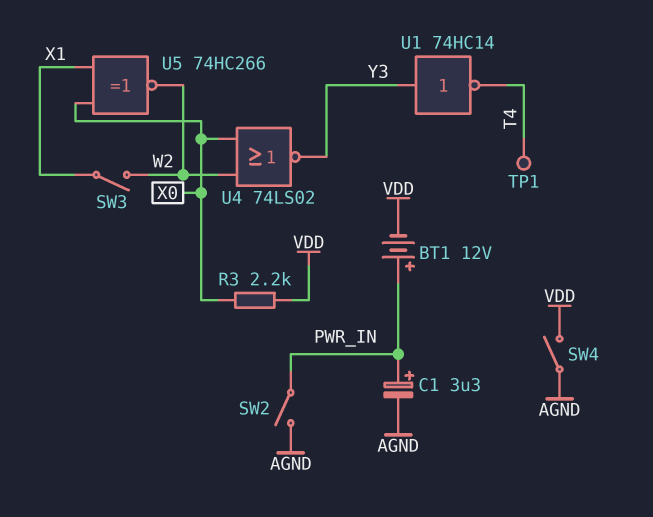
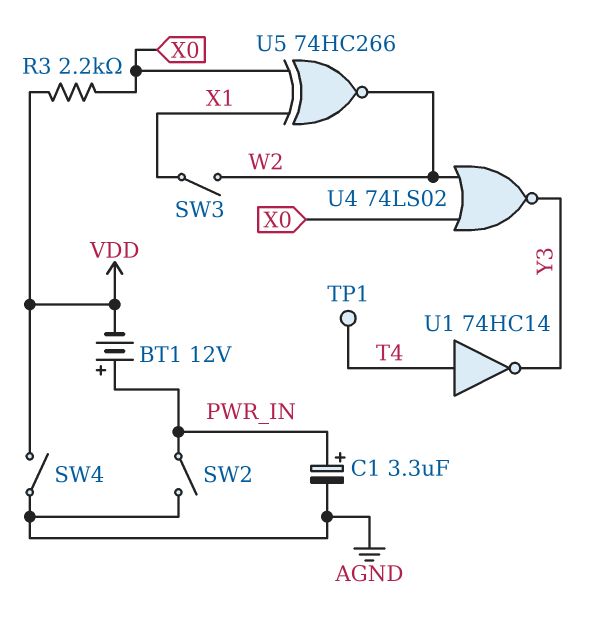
U1: NOT 74HC14 (in Y3, out T4) -> NOT 74HC14 (in T4, out Y3)

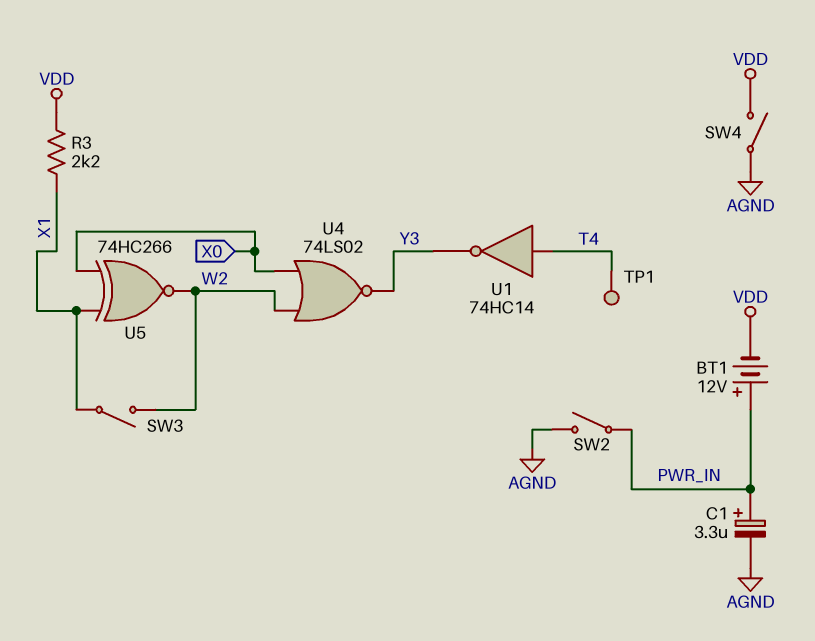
R3: 2.2k (VDD, X0) -> 2.2k (VDD, X1)

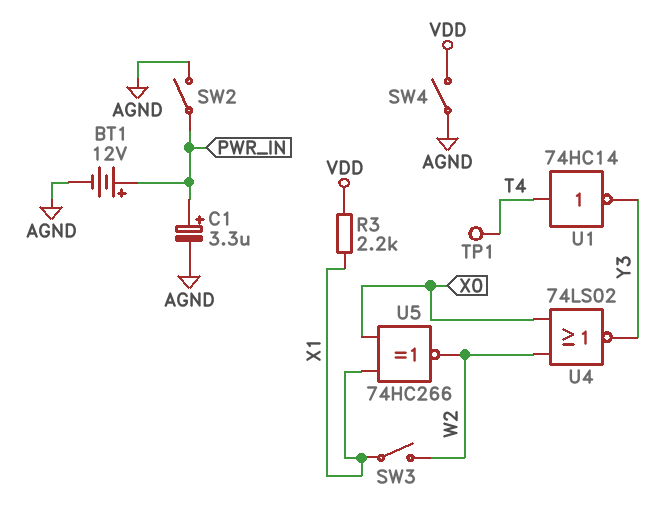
BT1: 12V (plus PWR_IN, minus VDD) -> 12V (plus PWR_IN, minus AGND)

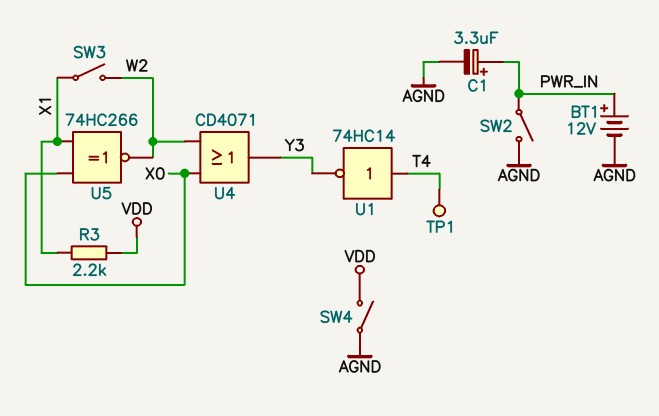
U4: NOR 74LS02 (in W2, in X0, out Y3) -> OR CD4071 (in W2, in X0, out Y3)

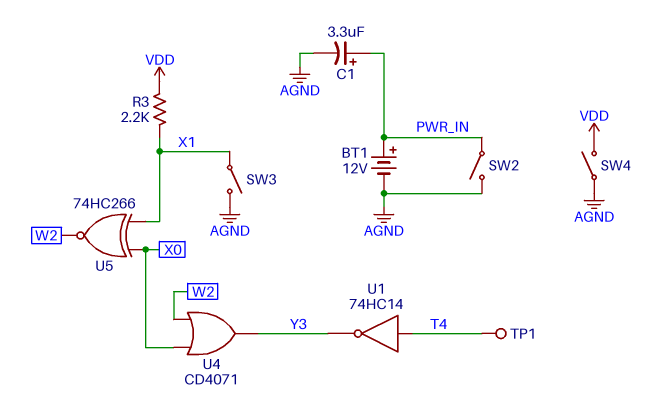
SW3: switch (W2, X1) -> switch (AGND, X1)

